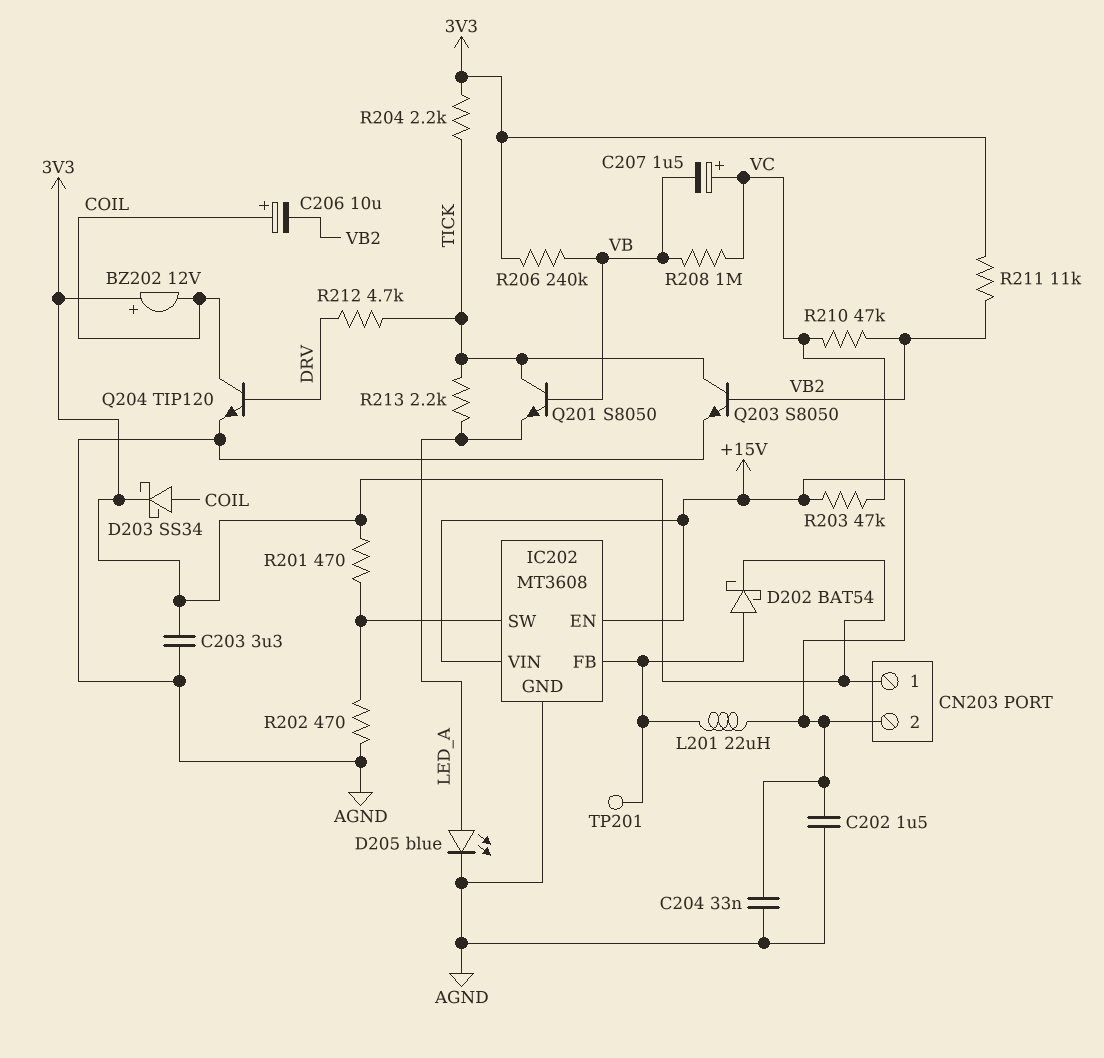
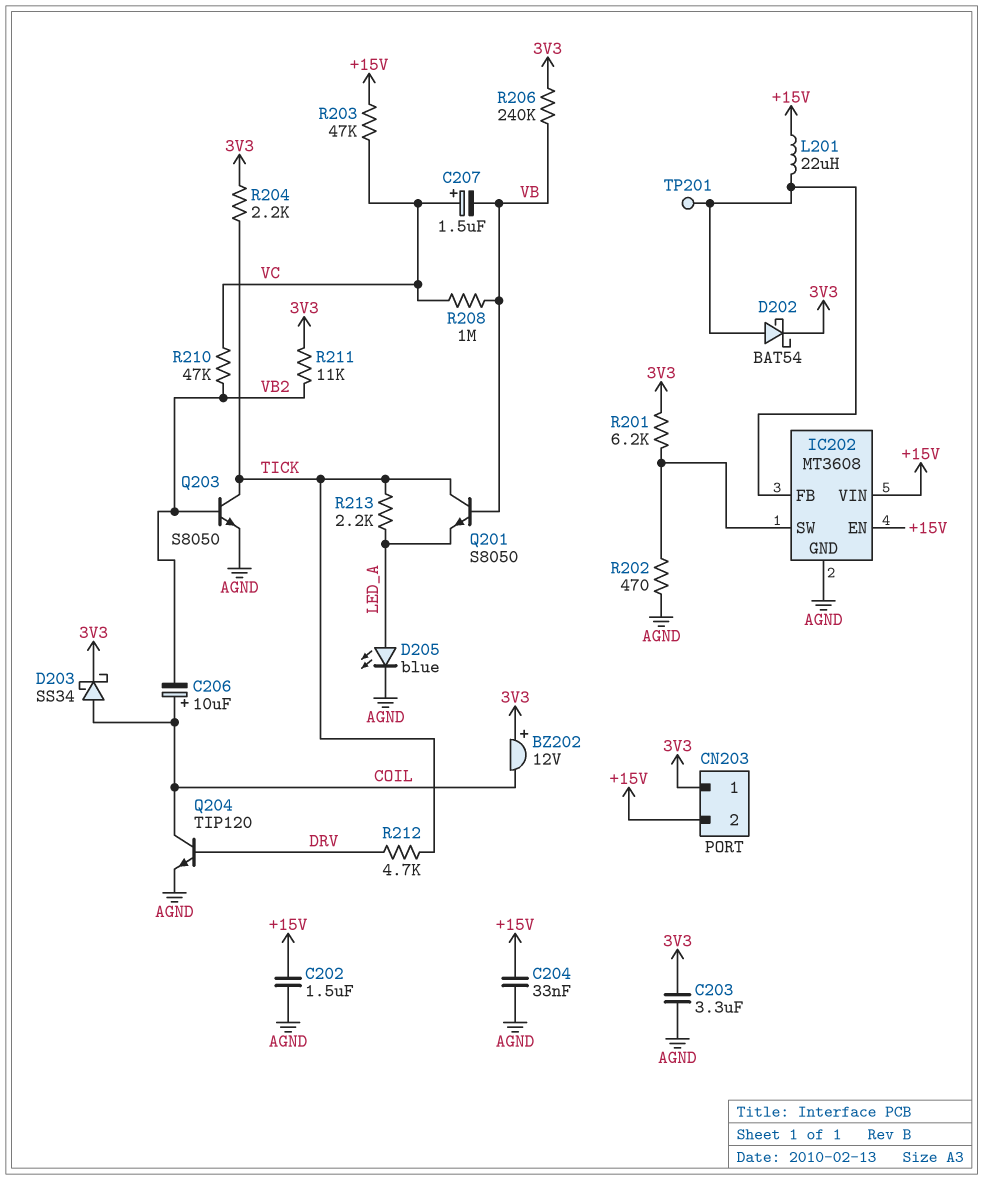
R201: 470 (3V3, IC202/SW) -> 6.2k (3V3, IC202/SW)

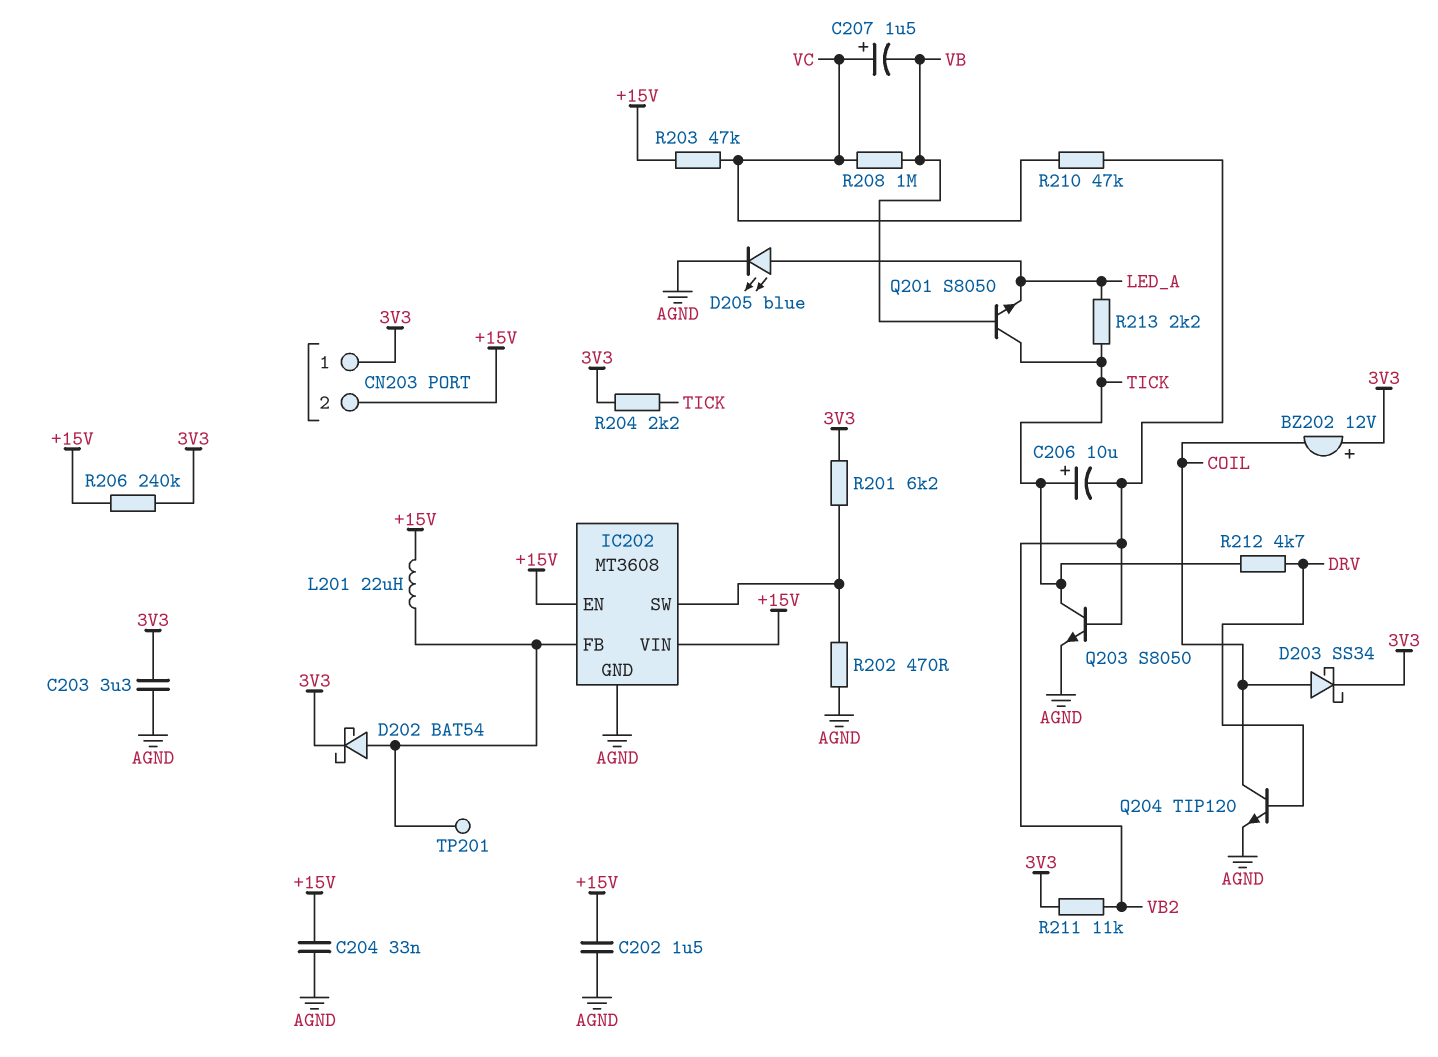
C206: 10uF (plus COIL, minus VB2) -> 10uF (plus TICK, minus VB2)
R206: 240k (3V3, VB) -> 240k (+15V, 3V3)

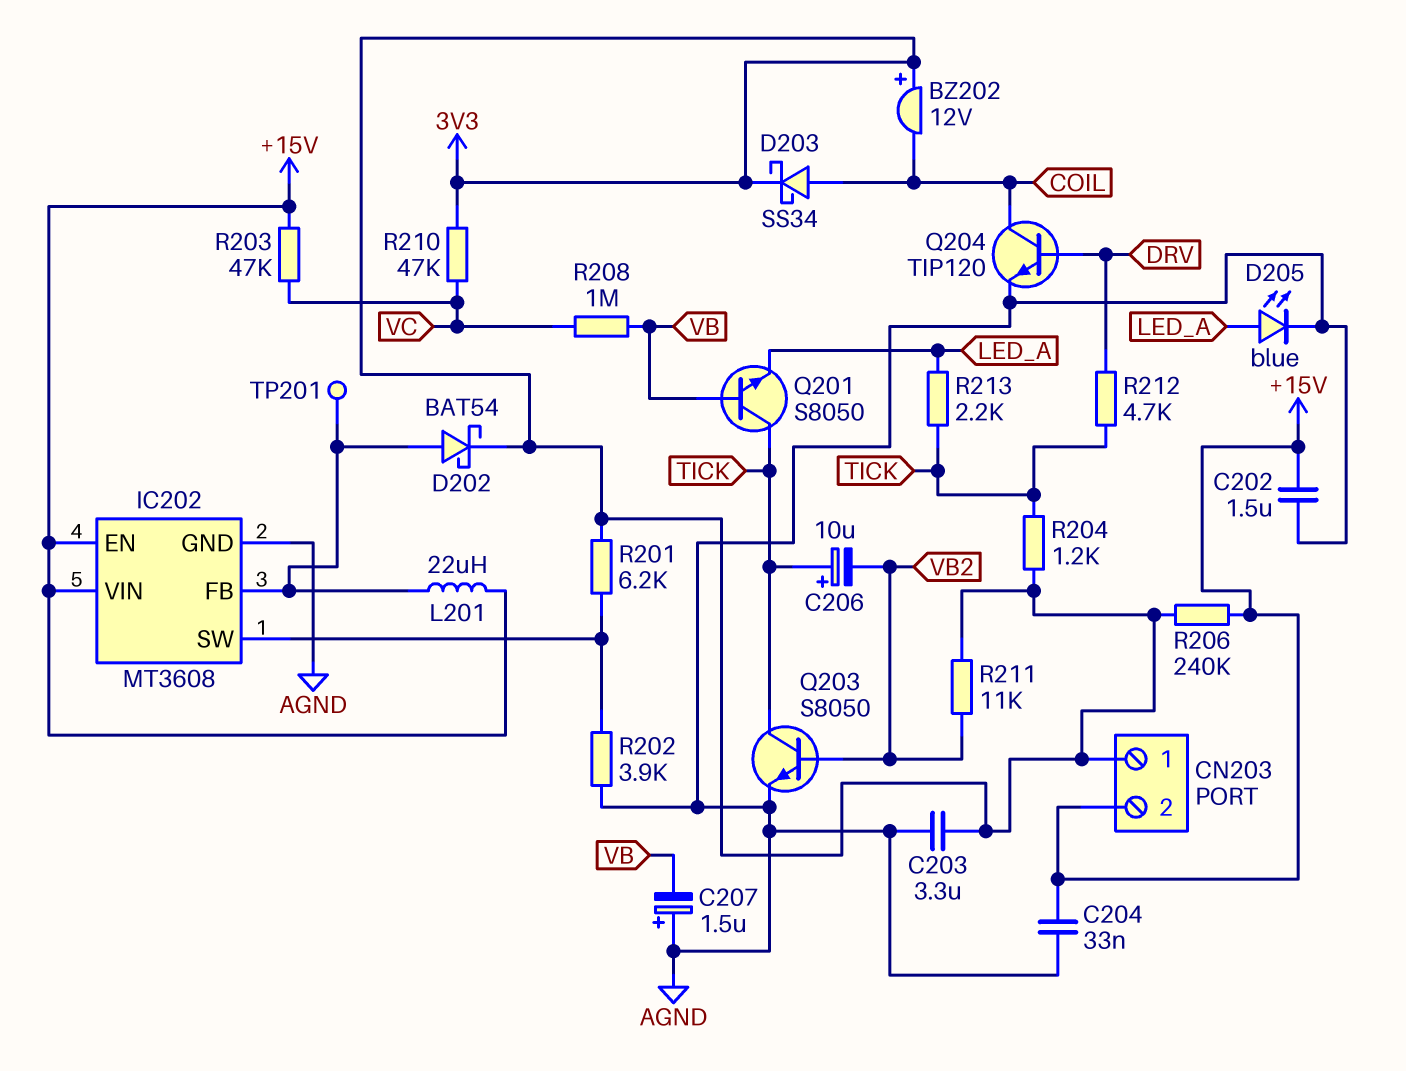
C207: 1.5uF (plus VC, minus VB) -> 1.5uF (plus AGND, minus VB)
R202: 470 (AGND, IC202/SW) -> 3.9k (AGND, IC202/SW)
R204: 2.2k (3V3, TICK) -> 1.2k (3V3, TICK)
R210: 47k (VB2, VC) -> 47k (3V3, VC)

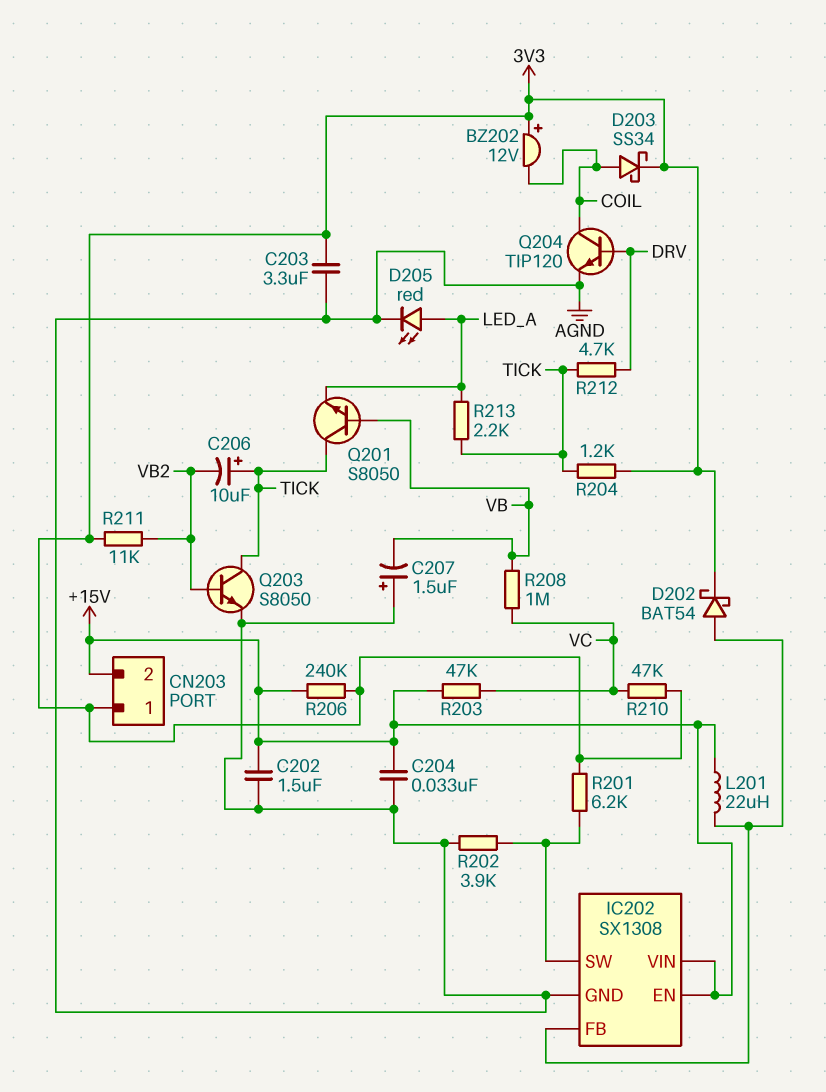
D205: LED blue (A LED_A, K AGND) -> LED red (A LED_A, K AGND)
IC202: MT3608 -> SX1308
TP201: test point (IC202/FB) -> none

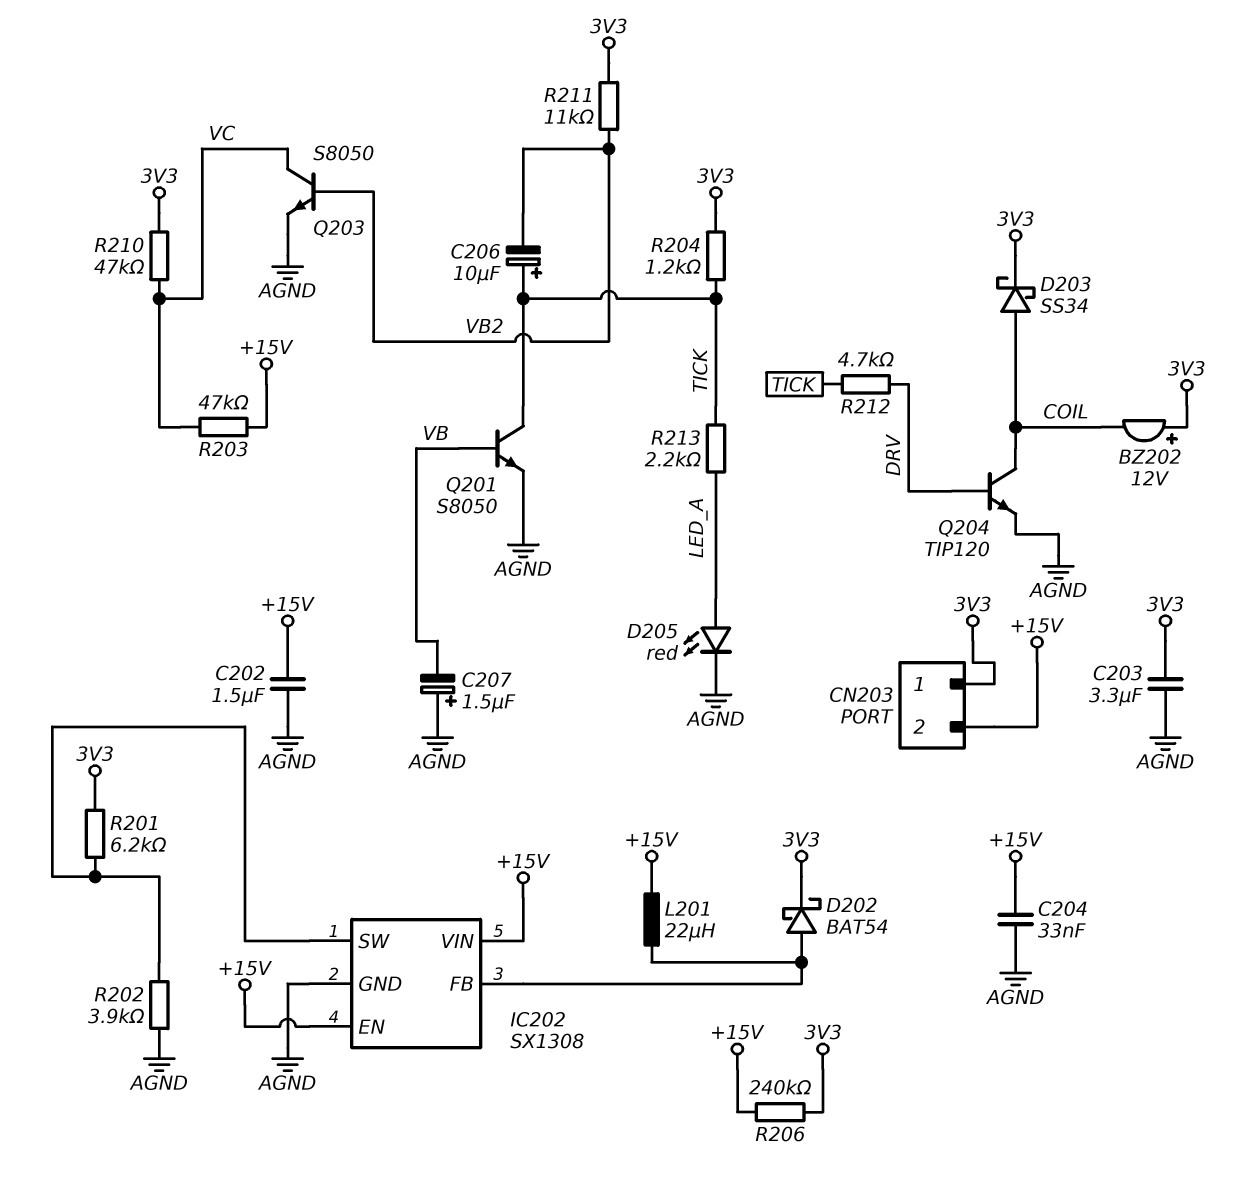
Q201: NPN S8050 (B VB, C TICK, E LED_A) -> NPN S8050 (B VB, C TICK, E AGND)
Q203: NPN S8050 (B VB2, C TICK, E AGND) -> NPN S8050 (B VB2, C VC, E AGND)
R208: 1M (VB, VC) -> none

